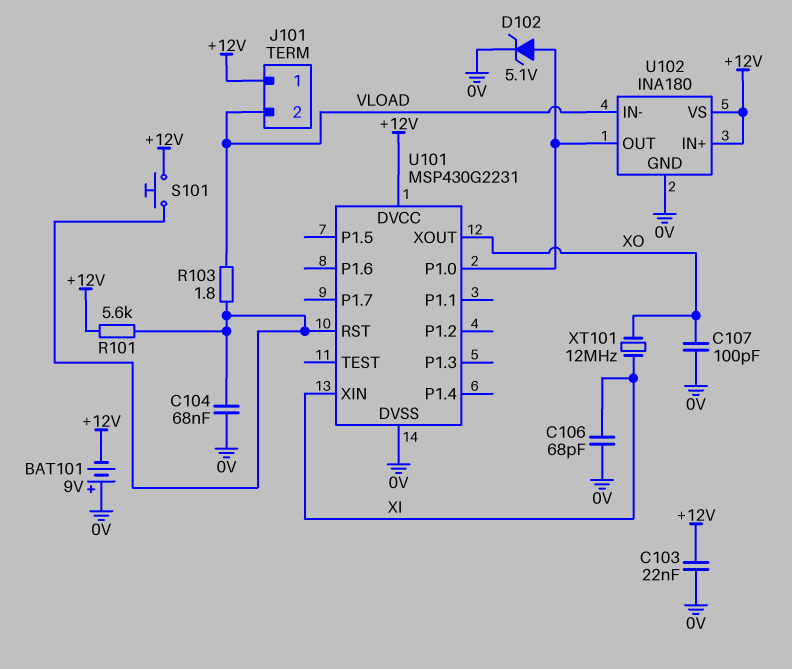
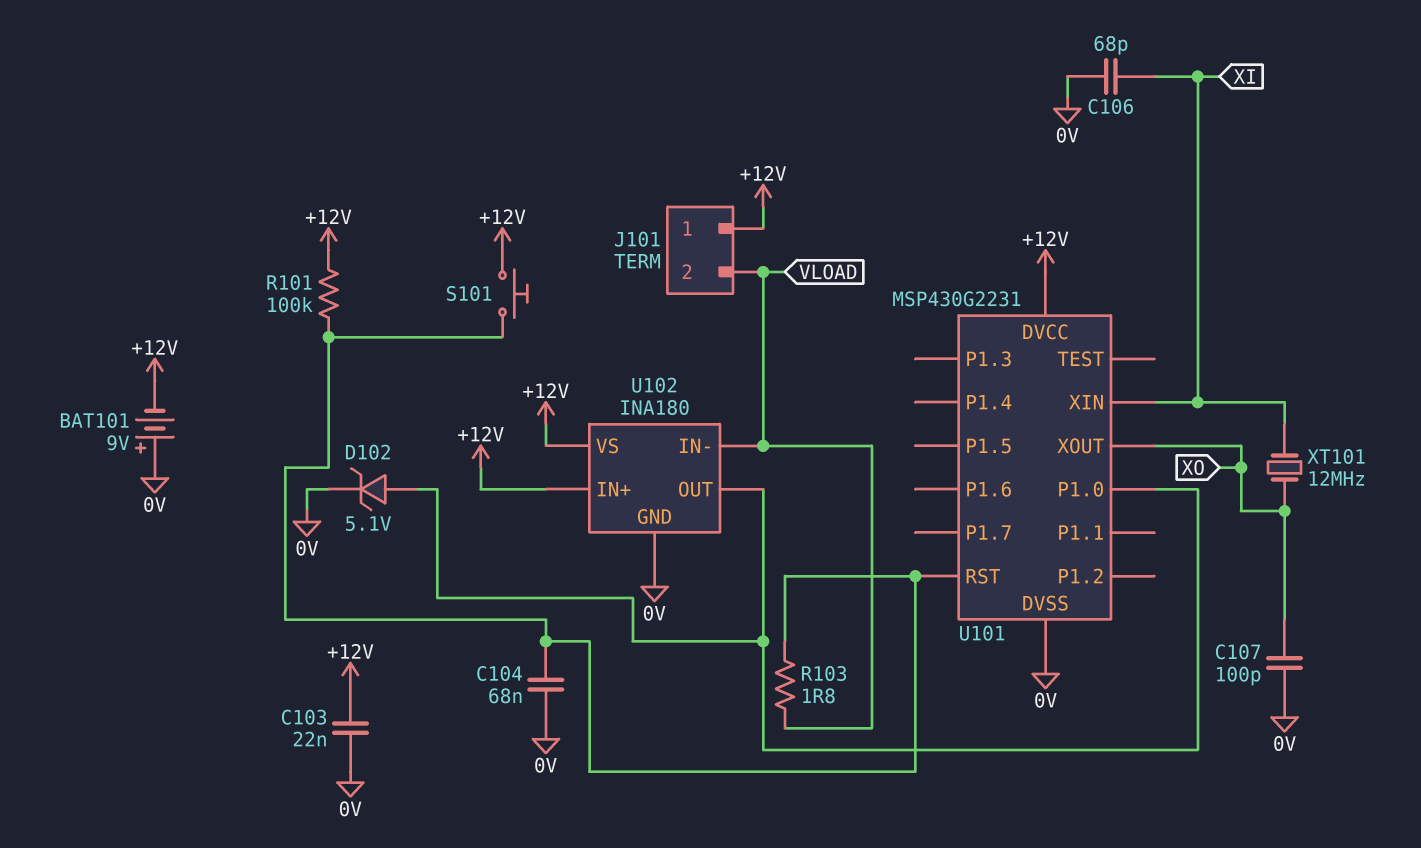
R101: 5.6k (+12V, U101/RST) -> 100k (+12V, U101/RST)

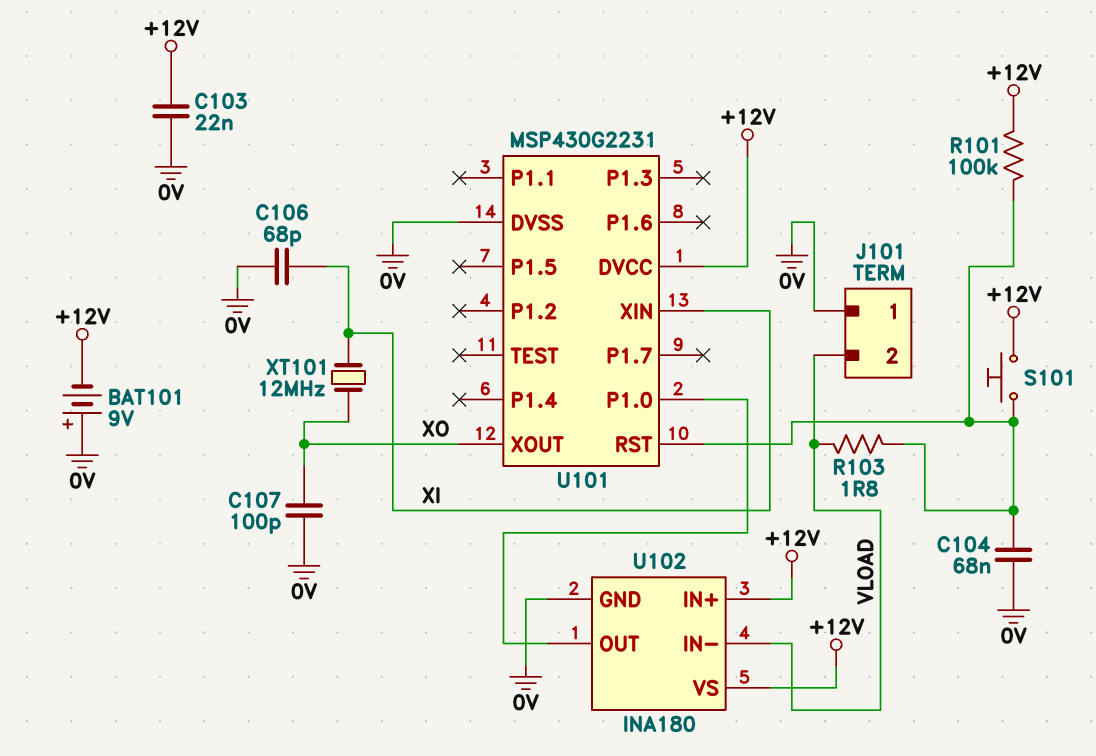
D102: zener 5.1V (A U101/P1.0, K 0V) -> none
J101 pin 1: +12V -> 0V

